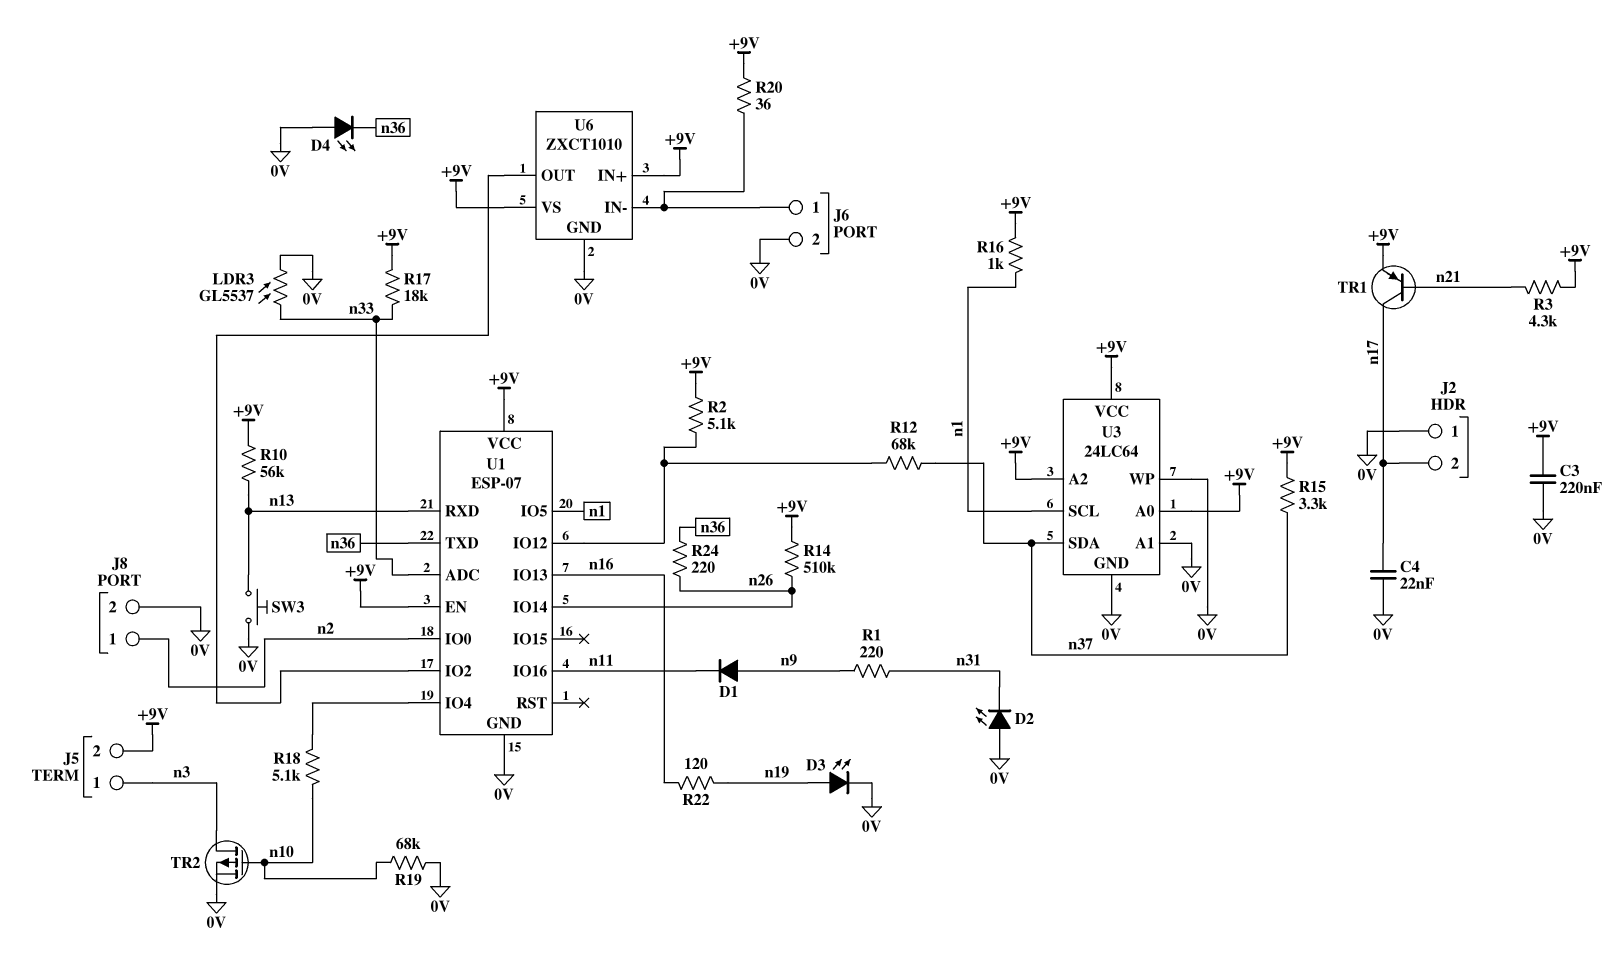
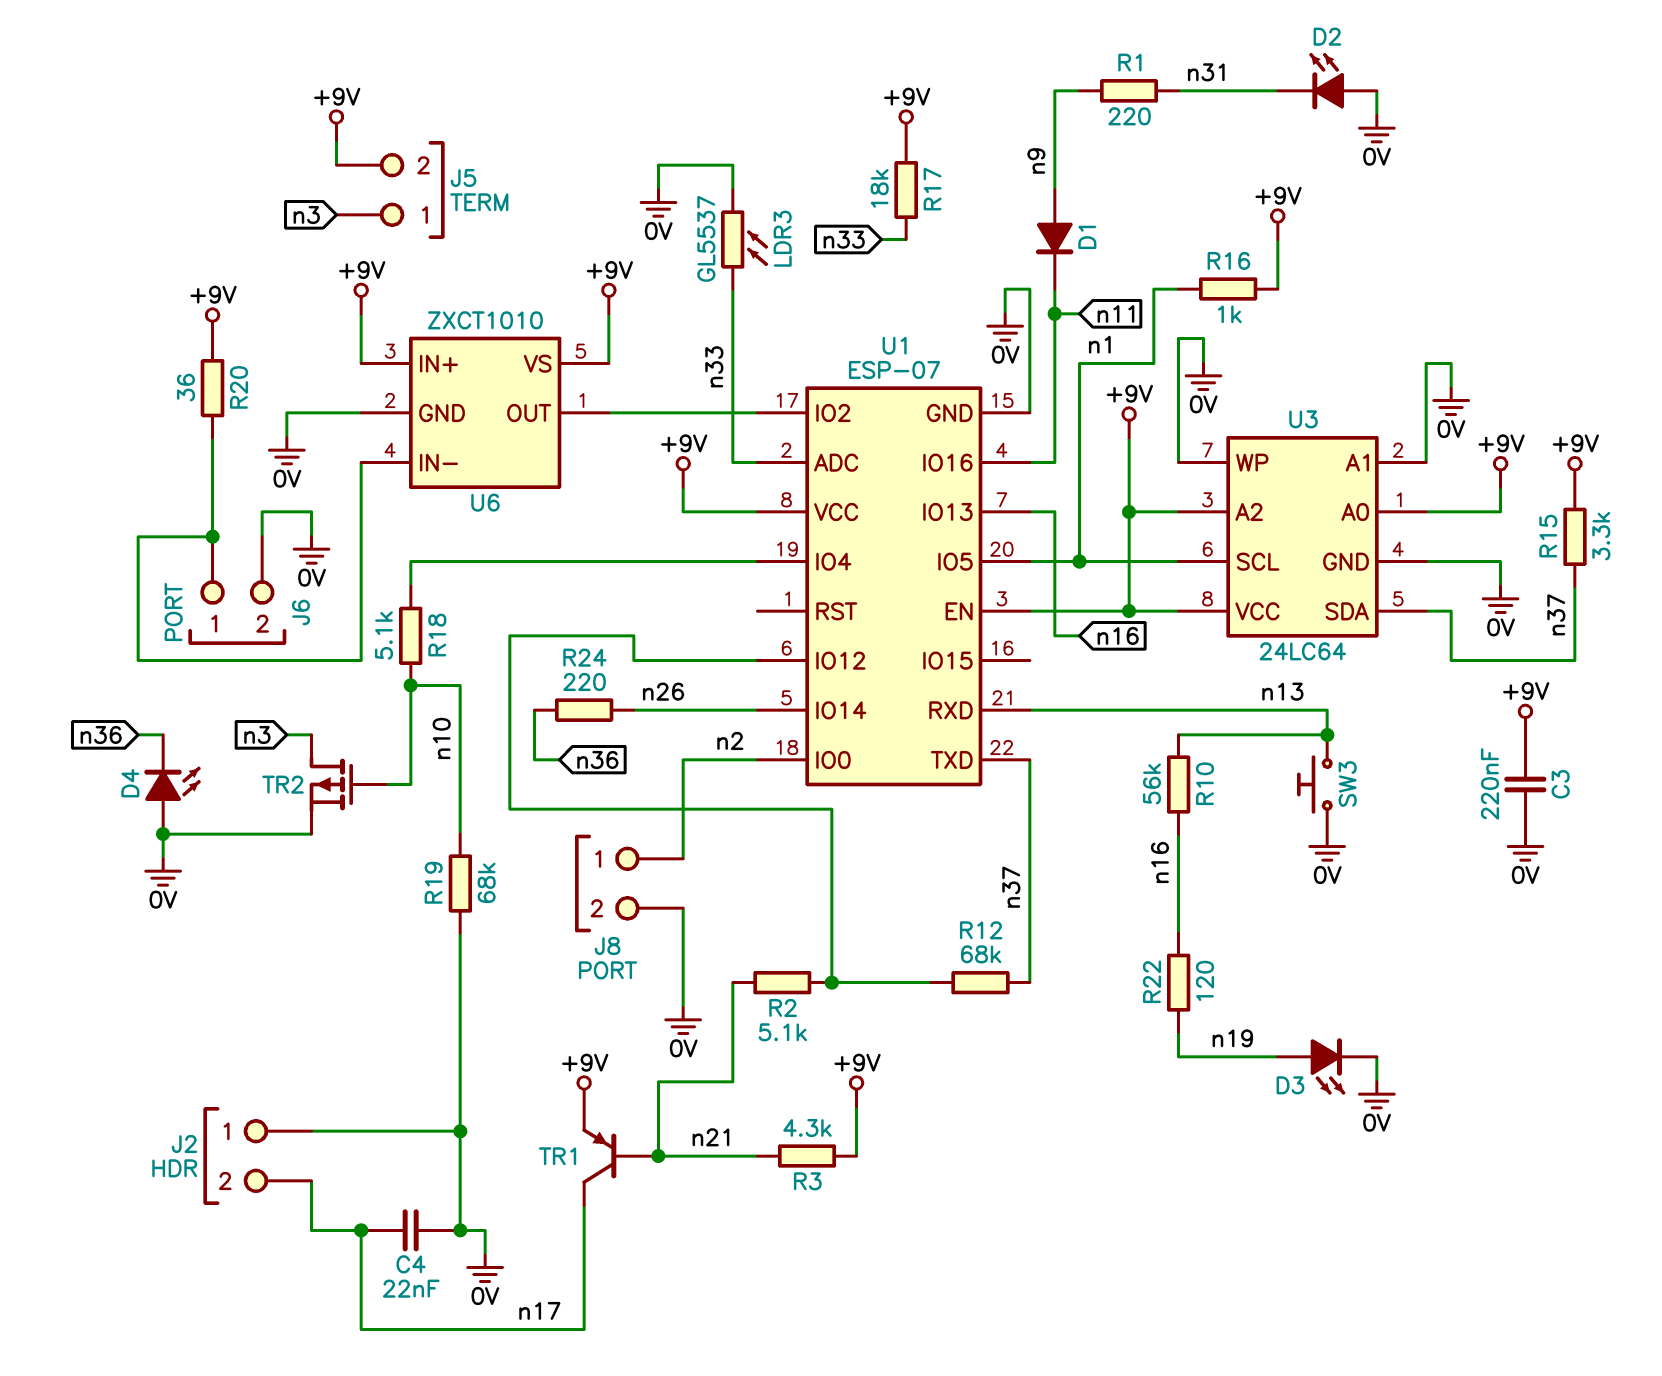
R2: 5.1k (+9V, U1/IO12) -> 5.1k (U1/IO12, n21)
R10: 56k (+9V, n13) -> 56k (n13, n16)
R14: 510k (+9V, n26) -> none
U1 pin TXD: n36 -> n37

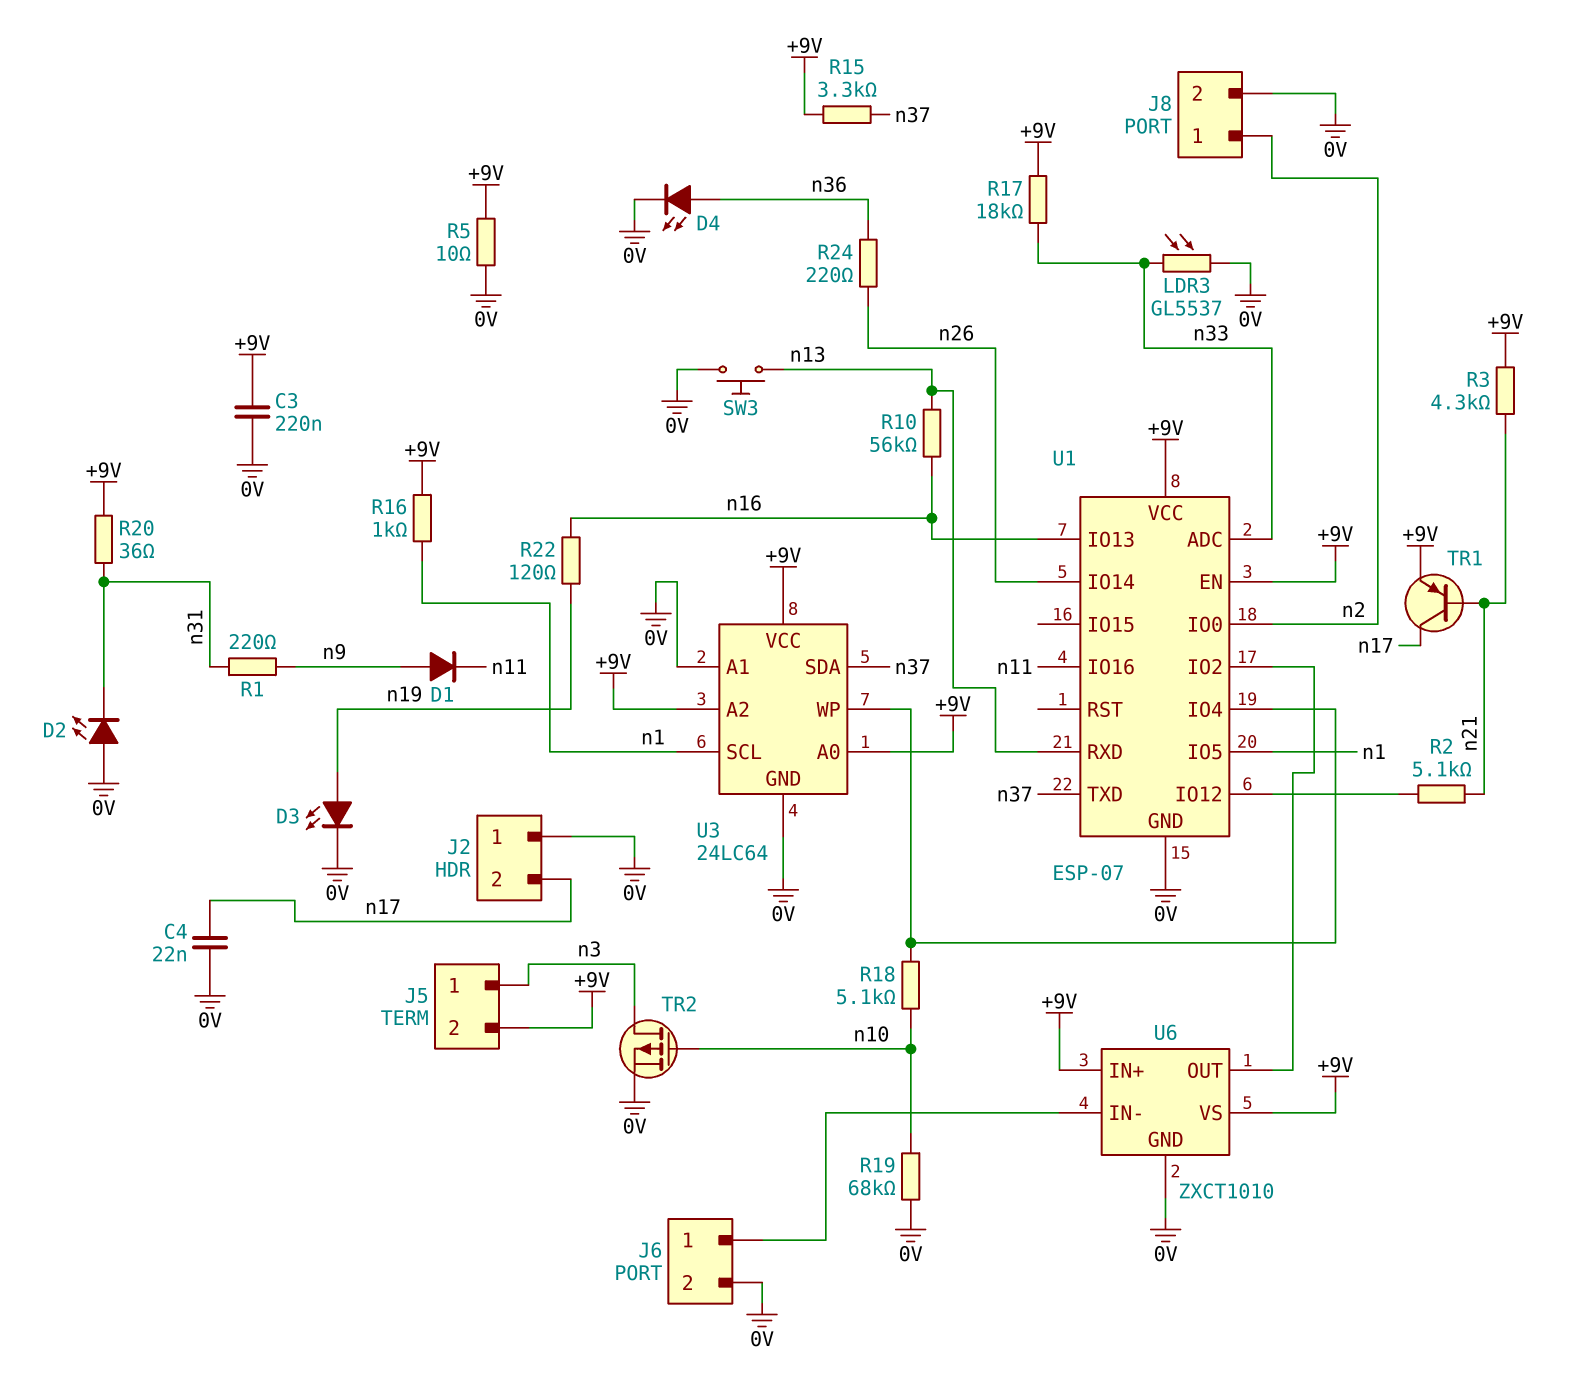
D4: LED (A 0V, K n36) -> LED (A n36, K 0V)
R5: none -> 10 (+9V, 0V)
R12: 68k (U1/IO12, n37) -> none
R20: 36 (+9V, J6/1) -> 36 (+9V, n31)
U3 pin WP: 0V -> U1/IO4

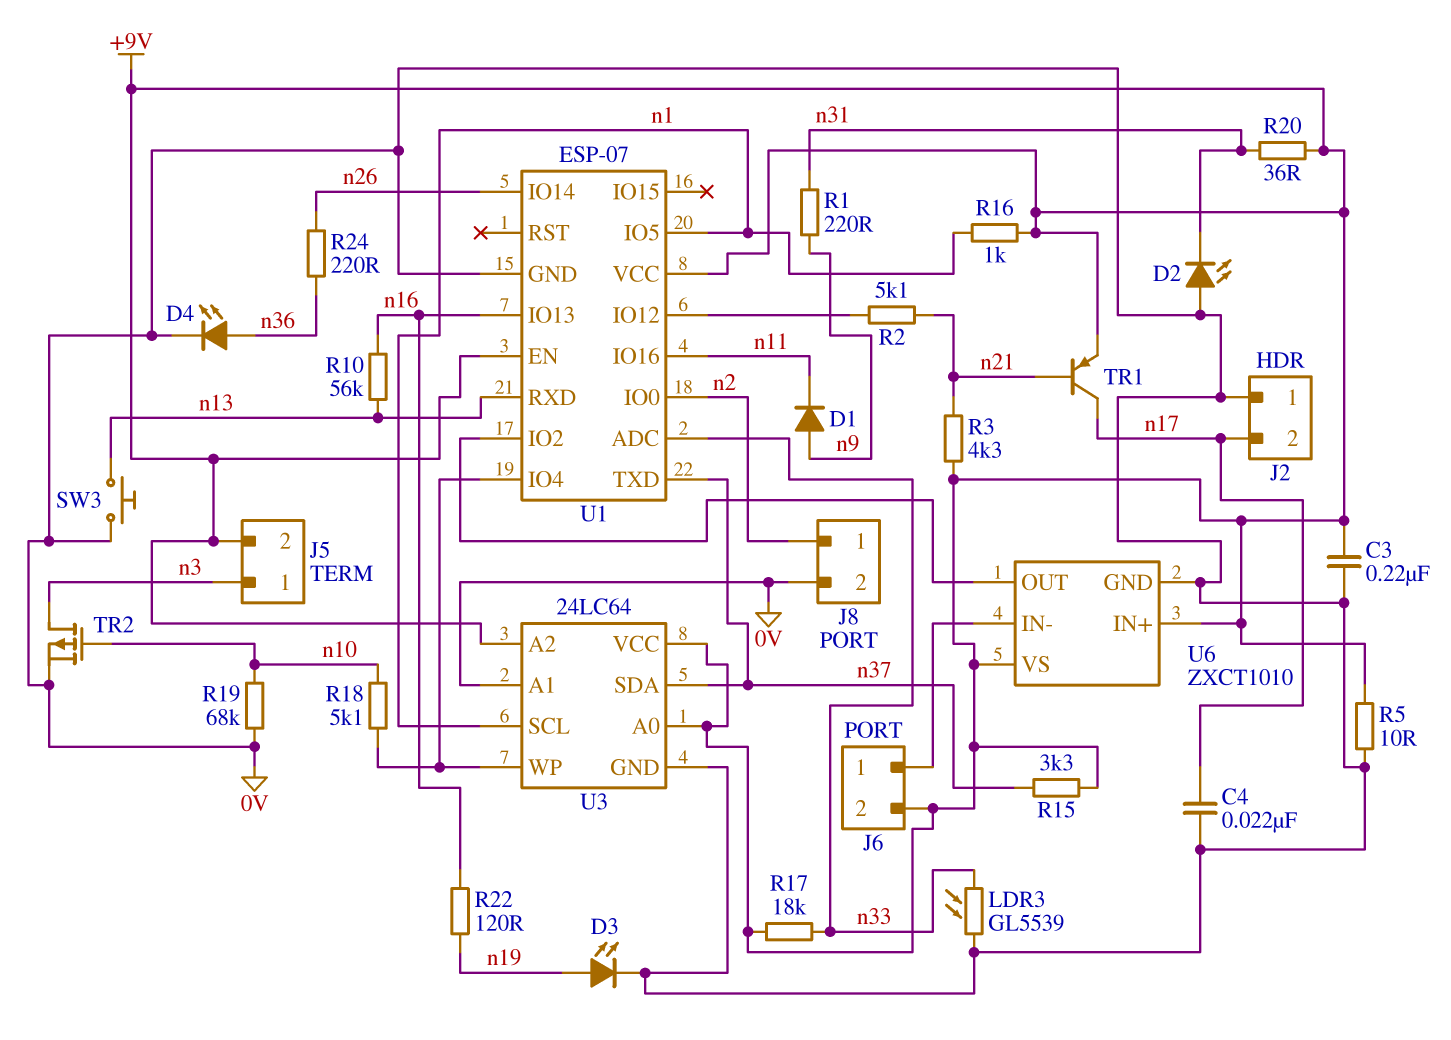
J6 pin 2: 0V -> +9V
LDR3: GL5537 (0V, n33) -> GL5539 (0V, n33)

